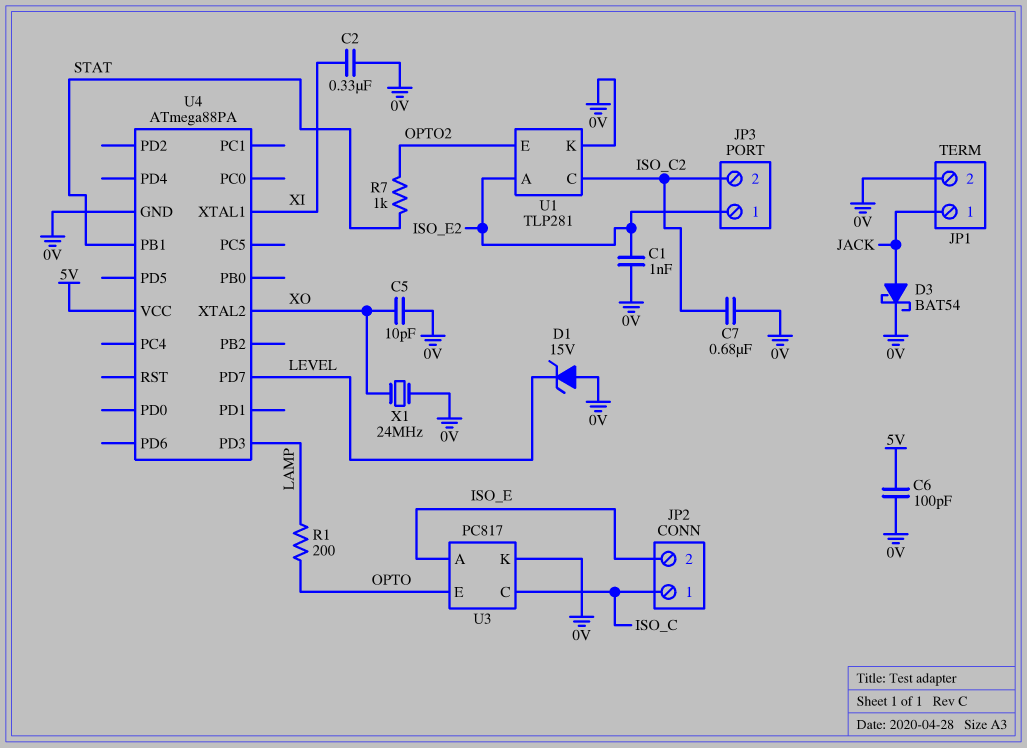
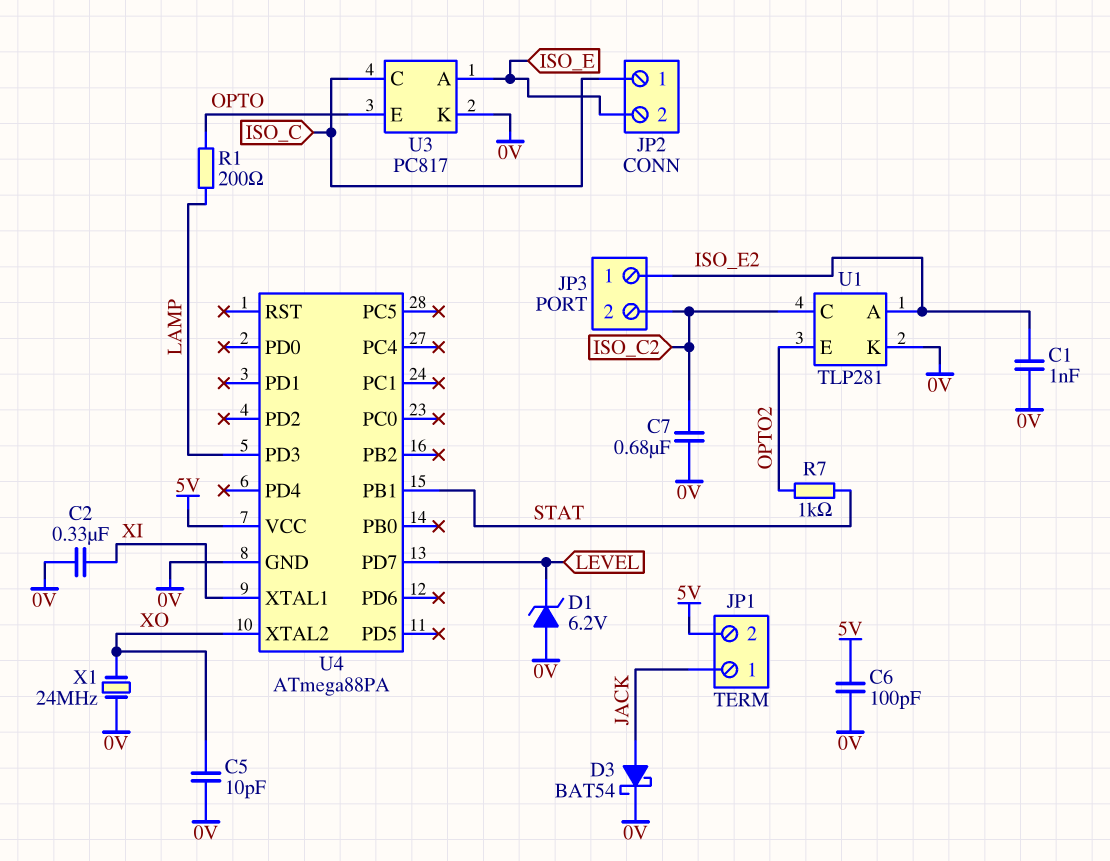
D1: zener 15V (A 0V, K LEVEL) -> zener 6.2V (A 0V, K LEVEL)
JP1 pin 2: 0V -> 5V

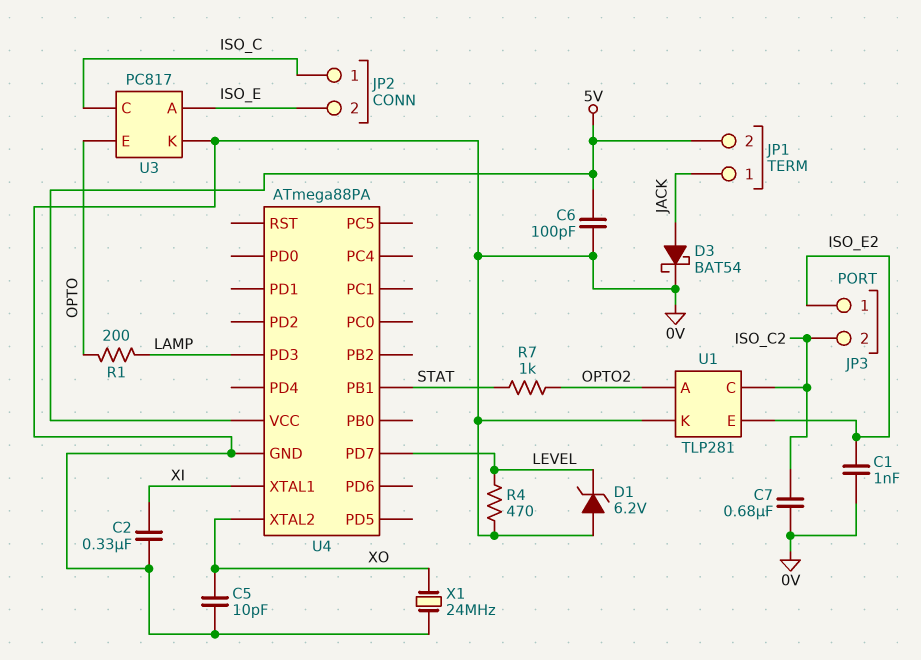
R4: none -> 470 (0V, LEVEL)
U1 pin A: ISO_E2 -> OPTO2
U1 pin E: OPTO2 -> ISO_E2

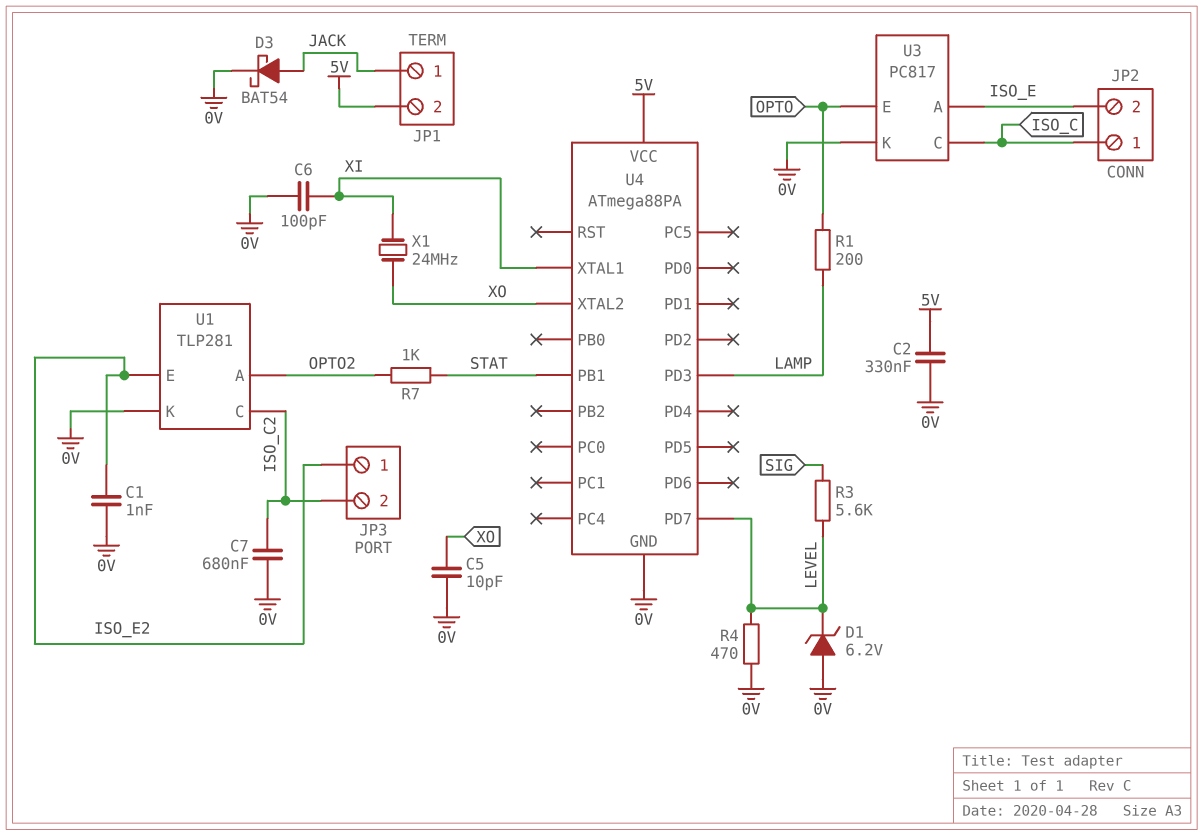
C2: 330nF (0V, XI) -> 330nF (0V, 5V)
C6: 100pF (0V, 5V) -> 100pF (0V, XI)
R3: none -> 5.6k (LEVEL, SIG)
X1: 24MHz (0V, XO) -> 24MHz (XI, XO)

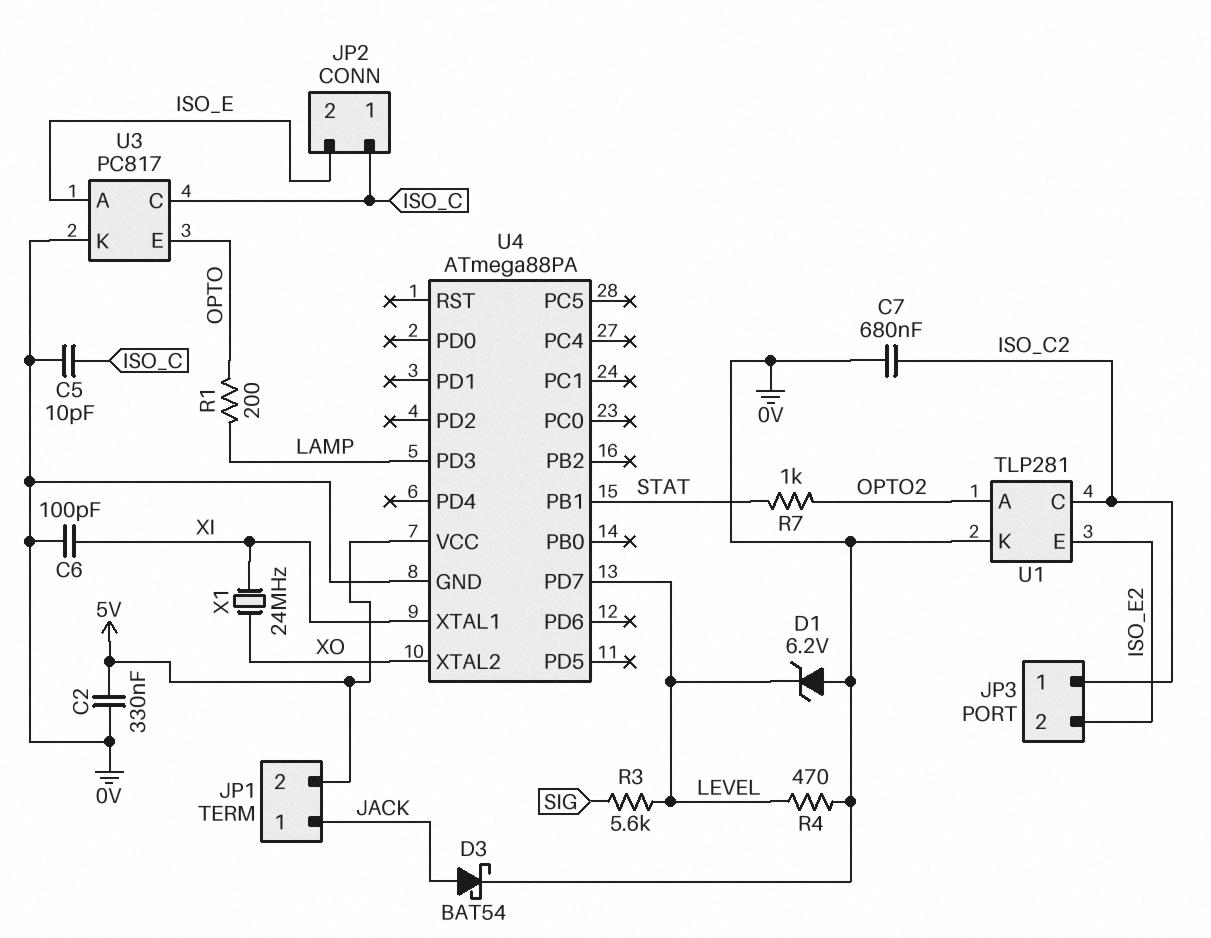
C1: 1nF (0V, ISO_E2) -> none
C5: 10pF (0V, XO) -> 10pF (0V, ISO_C)
JP3 pin 1: ISO_E2 -> ISO_C2
JP3 pin 2: ISO_C2 -> ISO_E2

